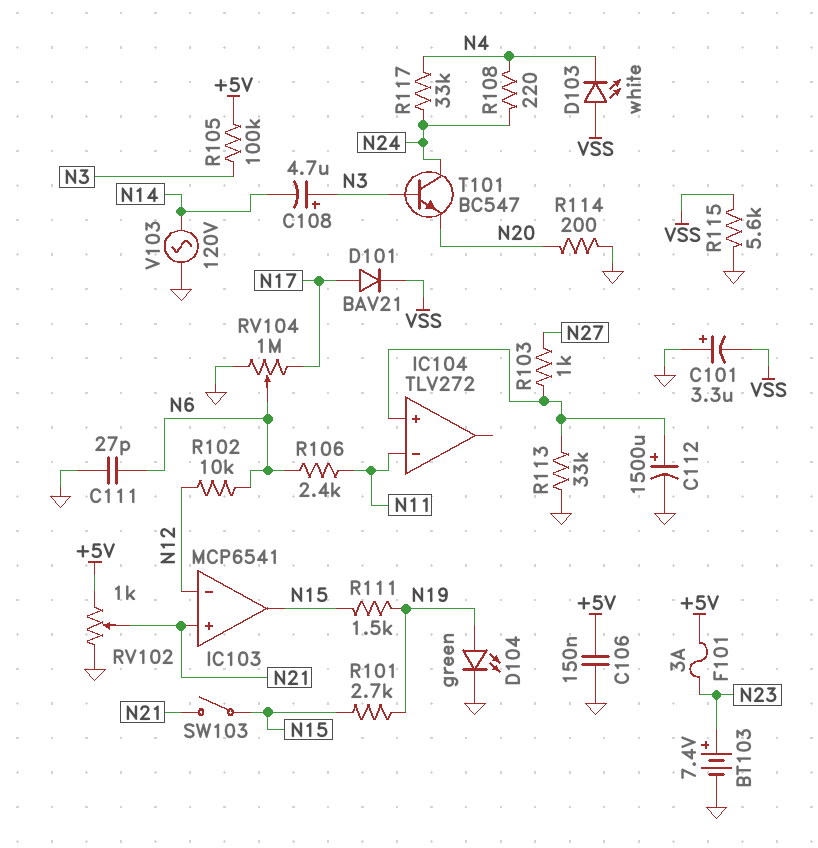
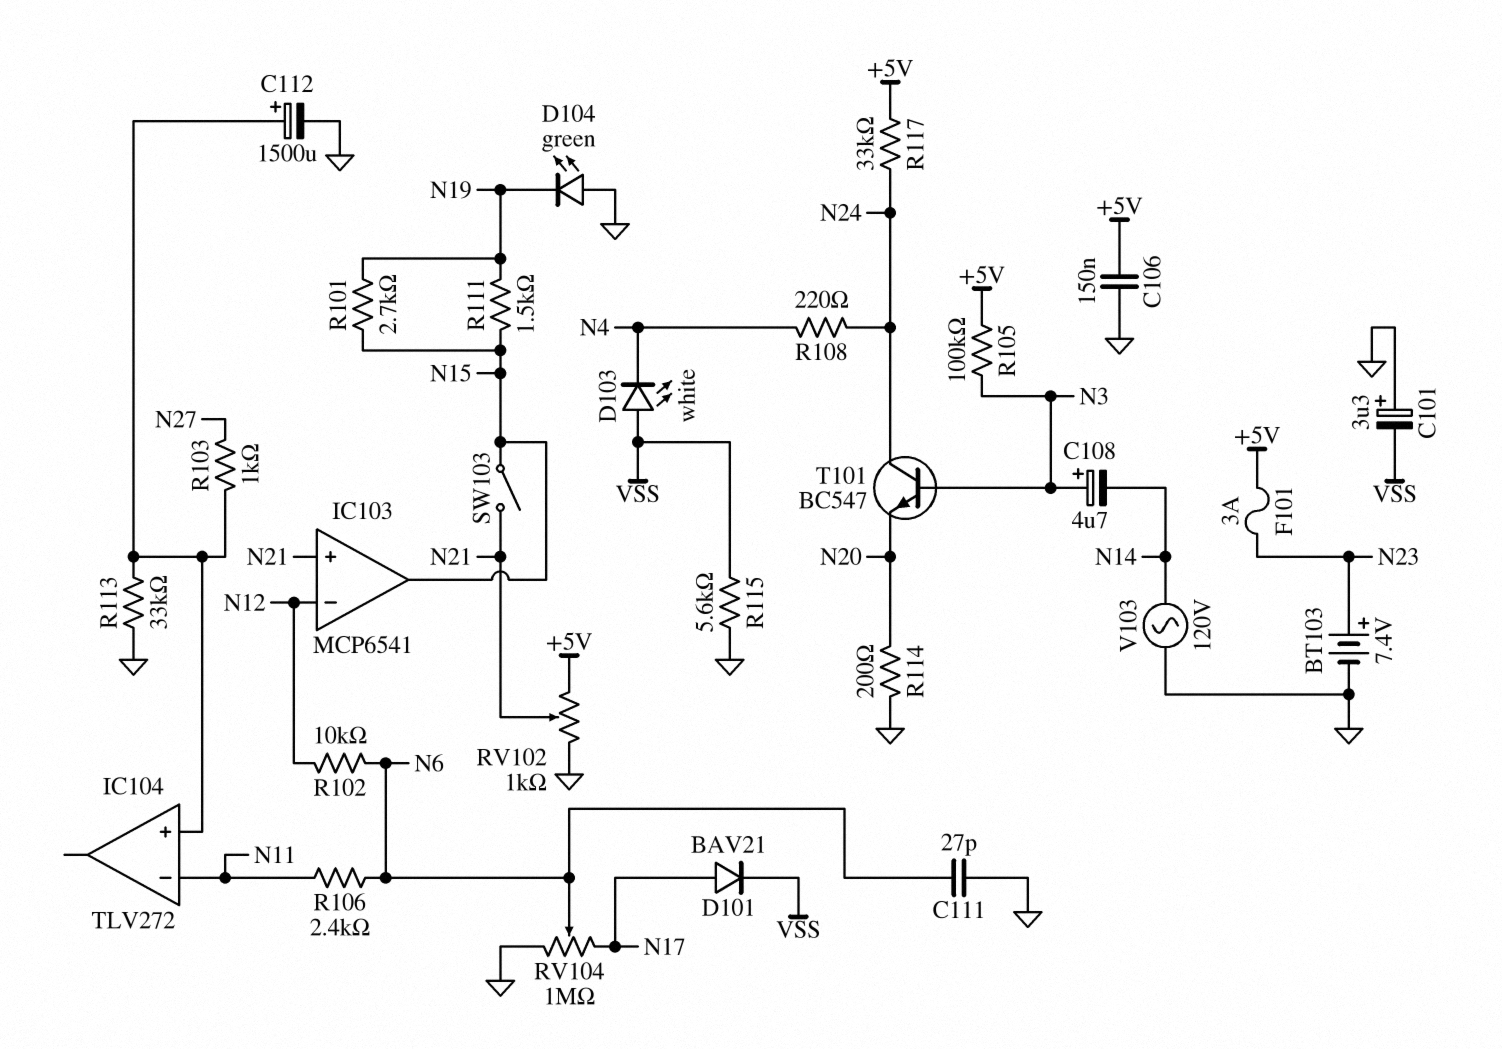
D104: LED green (A N19, K GND) -> LED green (A GND, K N19)
R117: 33k (N4, N24) -> 33k (+5V, N24)

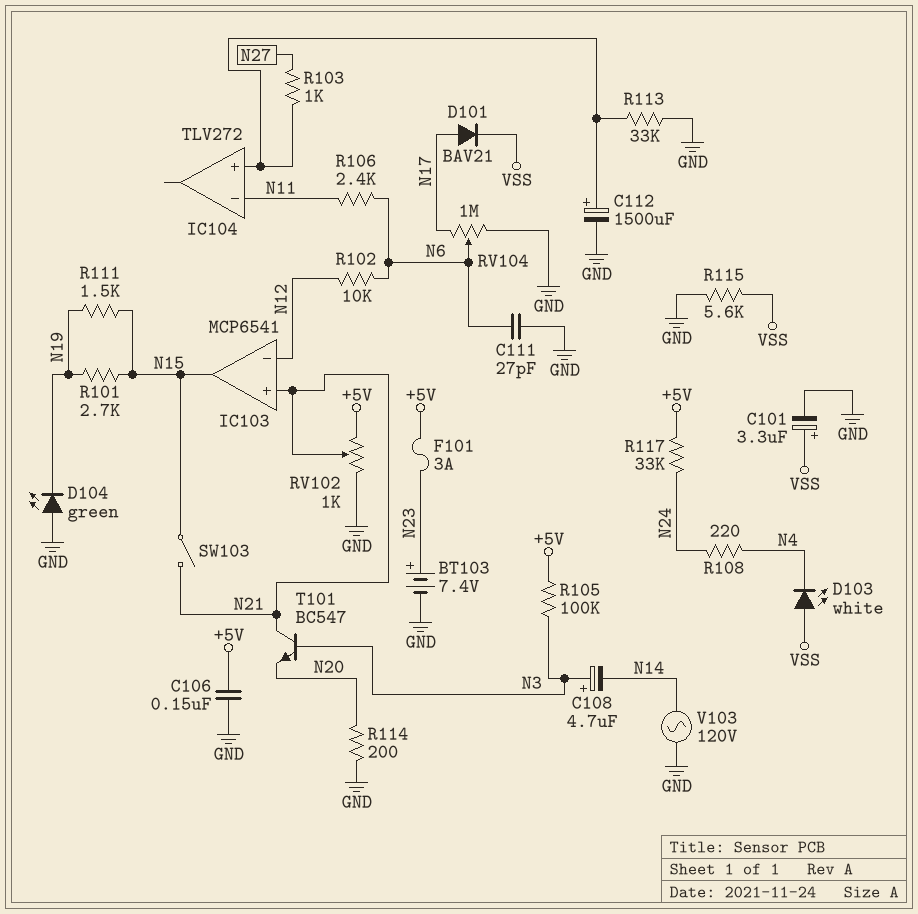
C101: 3.3uF (plus GND, minus VSS) -> 3.3uF (plus VSS, minus GND)
T101: NPN BC547 (B N3, C N24, E N20) -> NPN BC547 (B N3, C N21, E N20)

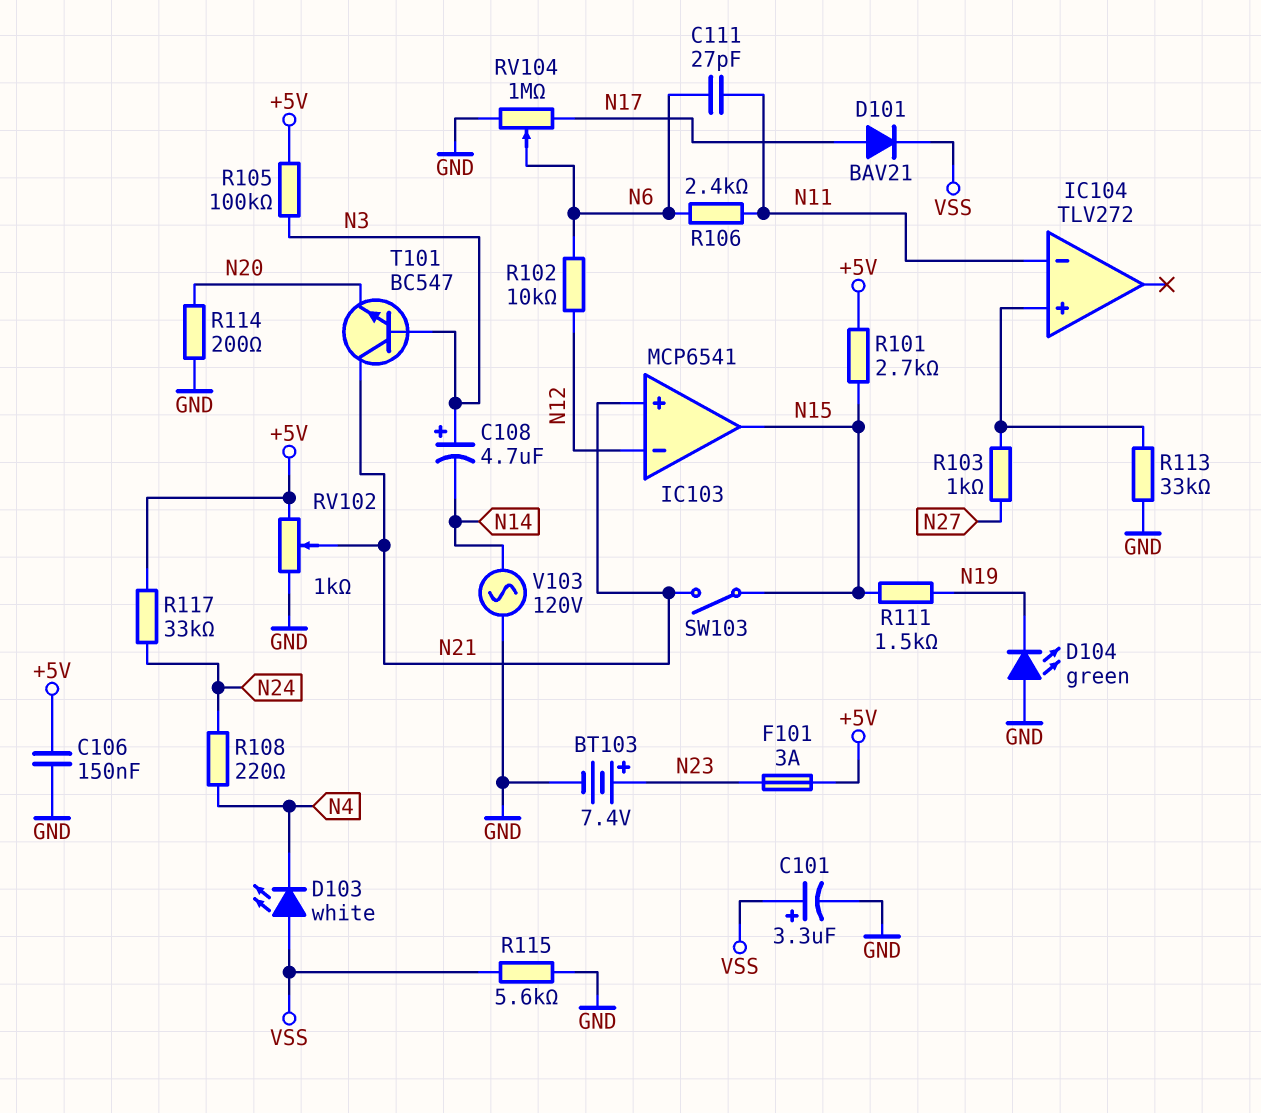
C111: 27pF (GND, N6) -> 27pF (N6, N11)
C112: 1500uF (plus IC104/in+, minus GND) -> none
R101: 2.7k (N15, N19) -> 2.7k (+5V, N15)

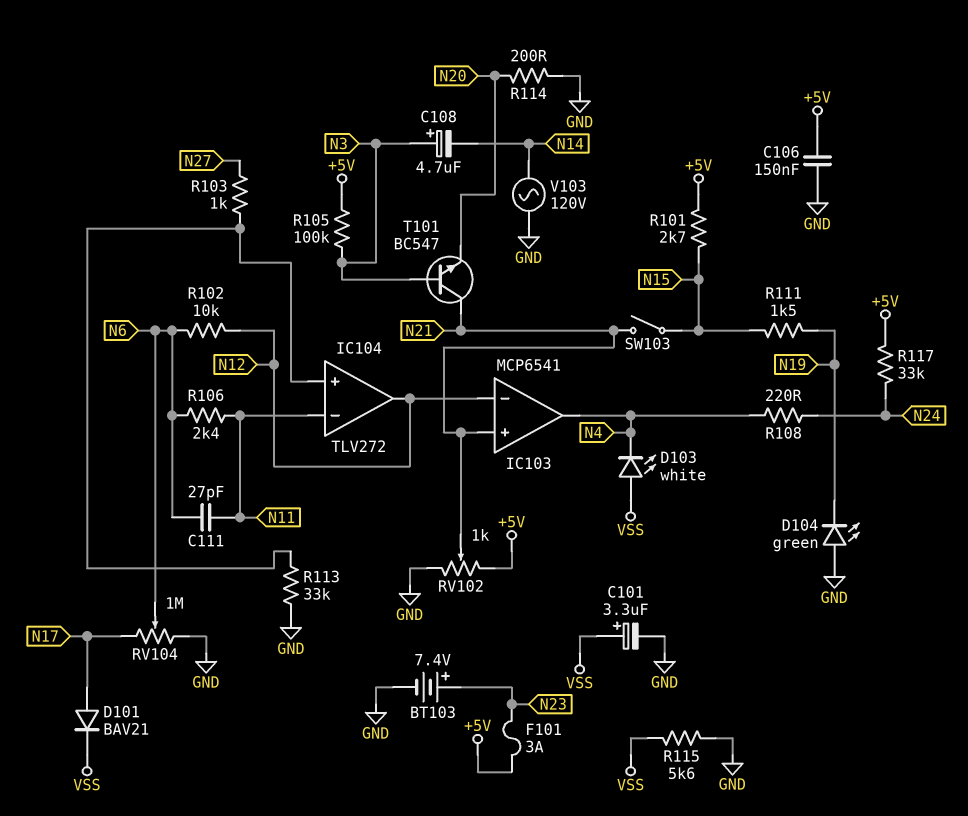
IC103 pin out: N15 -> N4
IC104 pin out: none -> N12

